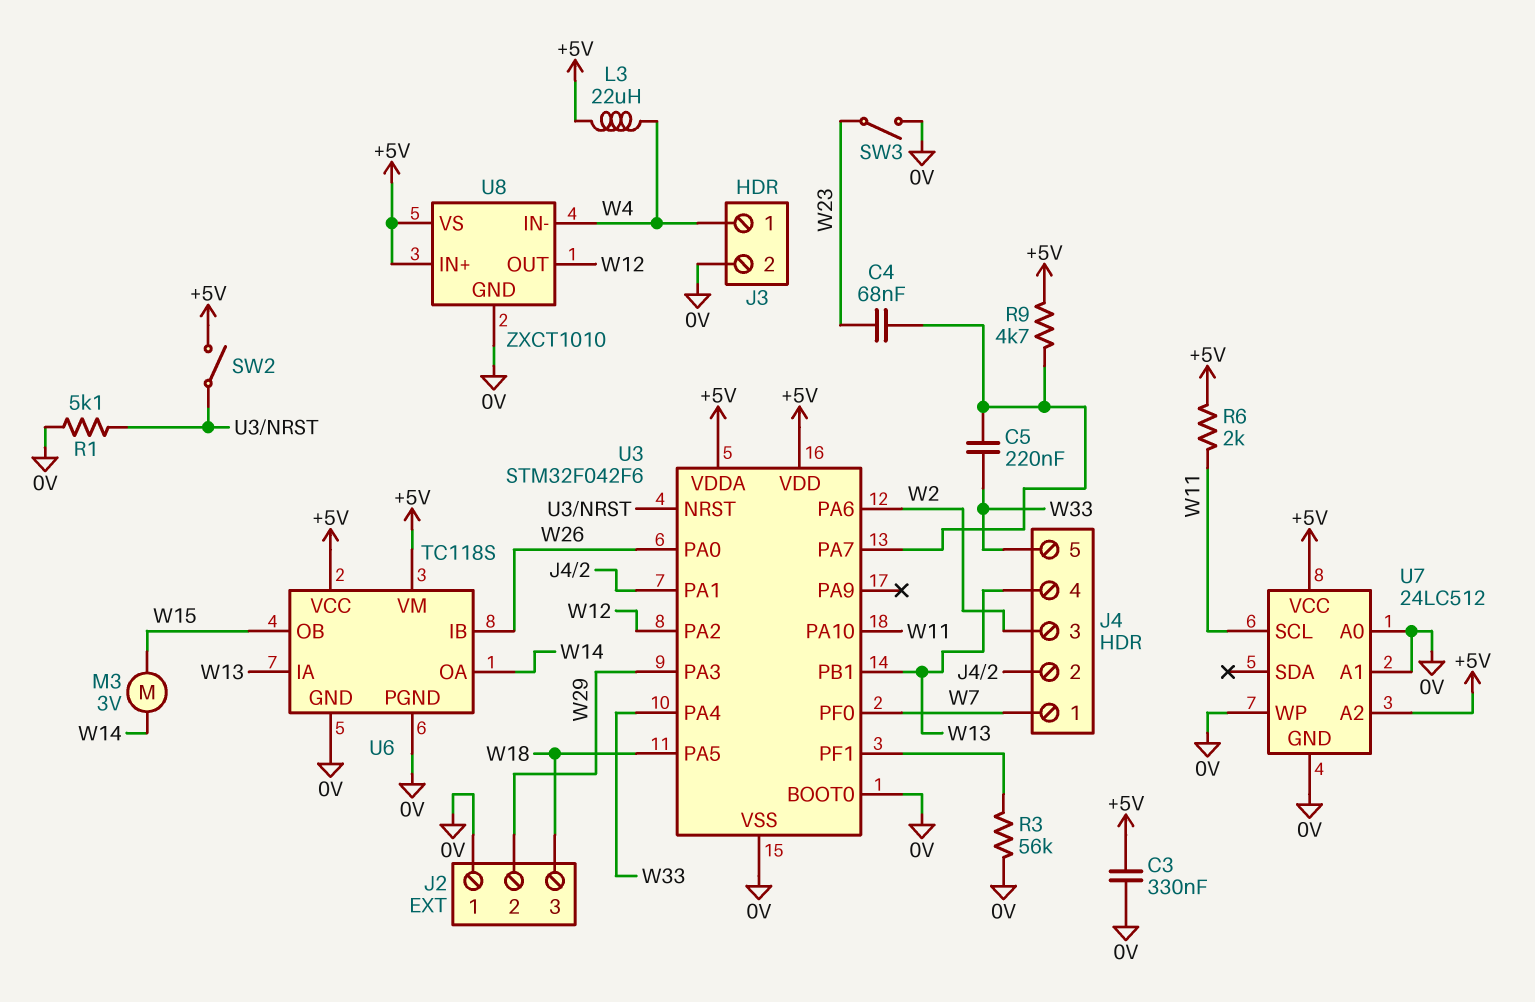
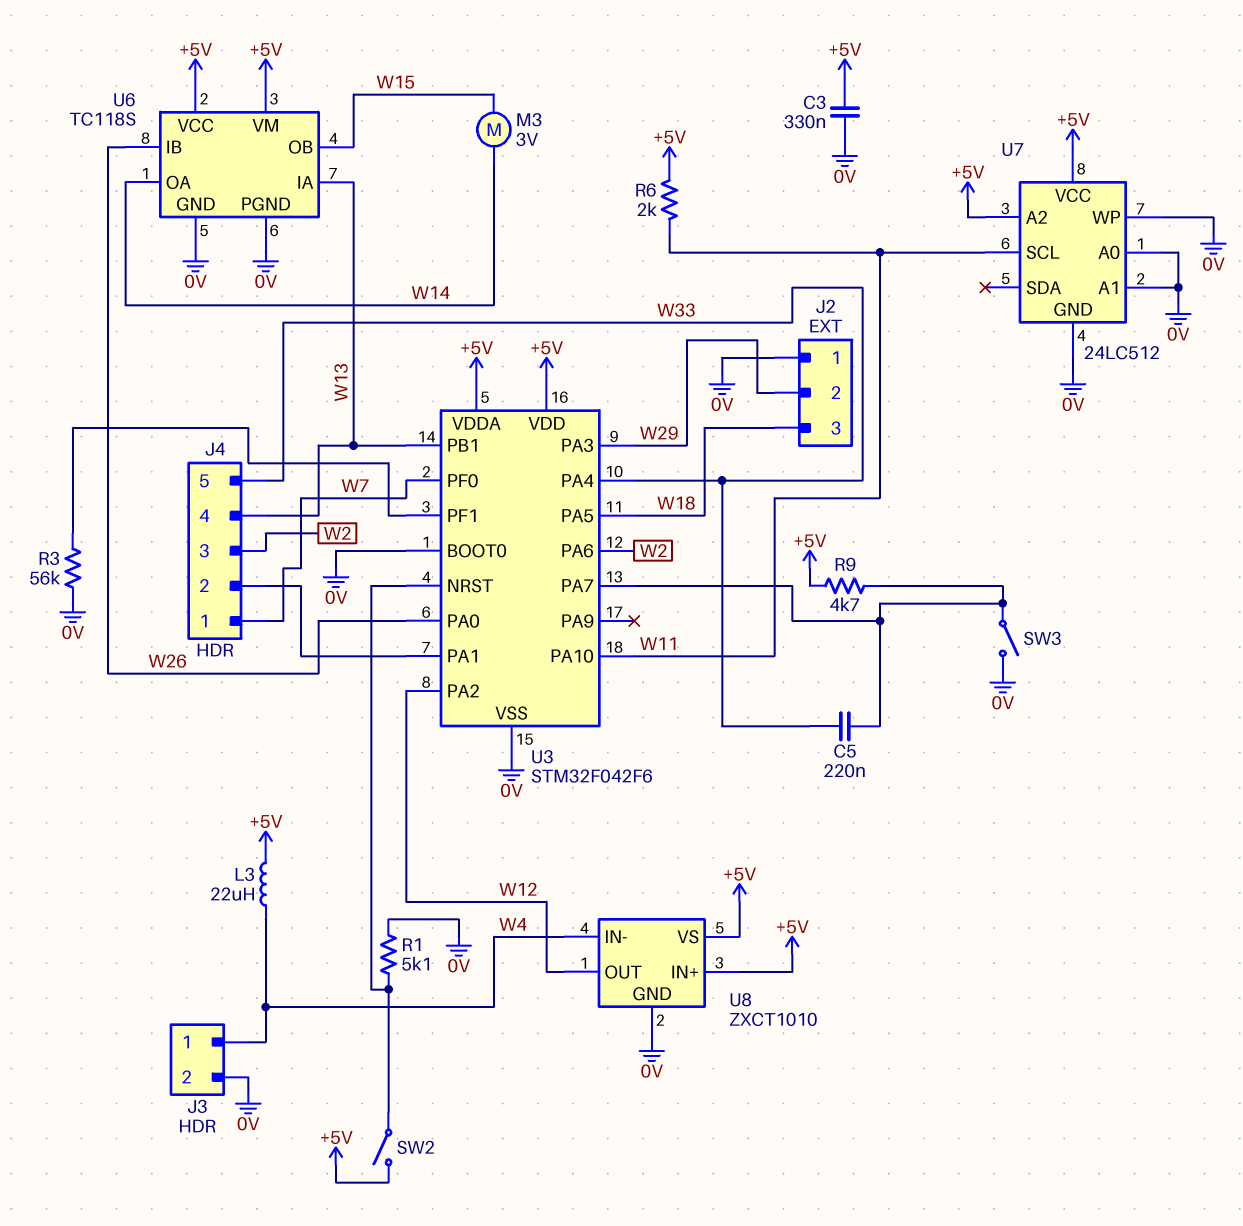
C4: 68nF (U3/PA7, W23) -> none
SW3: switch (0V, W23) -> switch (0V, U3/PA7)

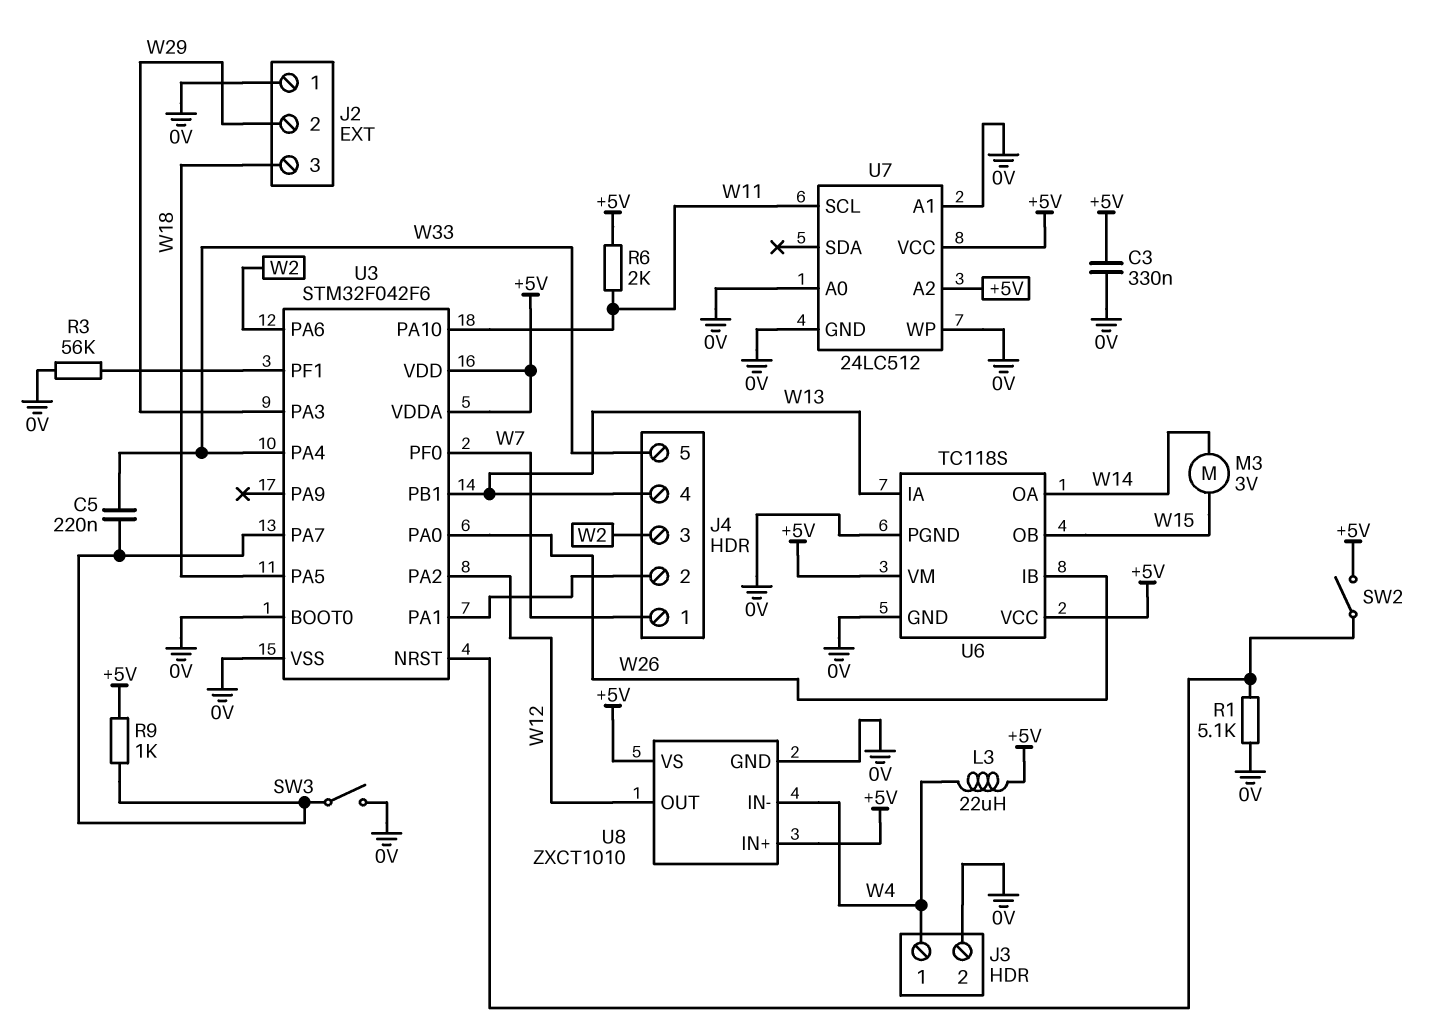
R9: 4.7k (+5V, U3/PA7) -> 1k (+5V, U3/PA7)

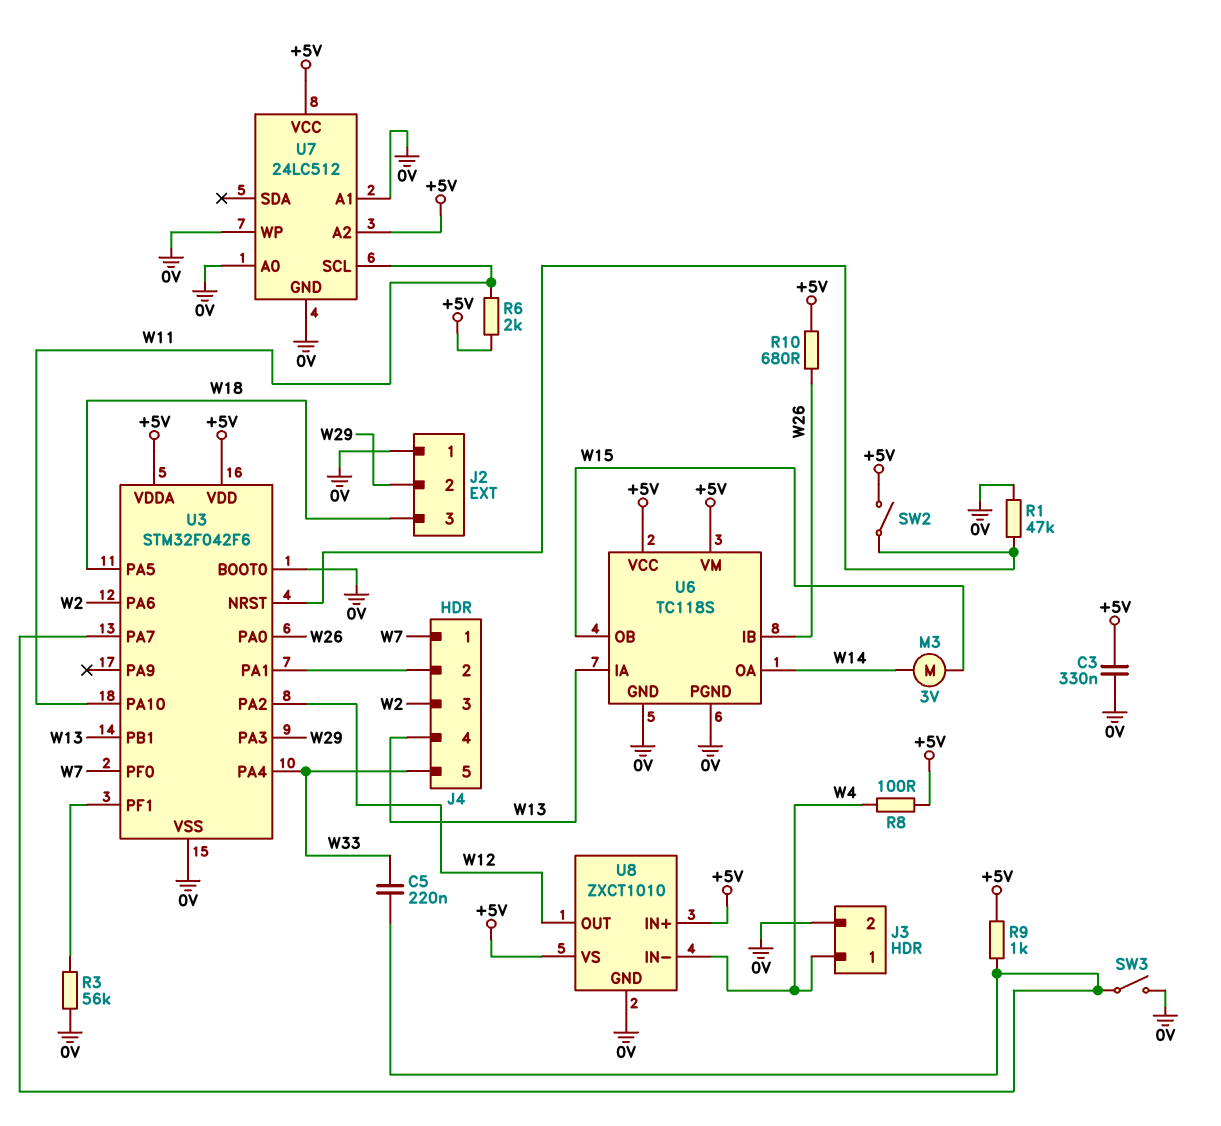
L3: 22uH (+5V, W4) -> none
R1: 5.1k (0V, U3/NRST) -> 47k (0V, U3/NRST)
R8: none -> 100 (+5V, W4)
R10: none -> 680 (+5V, W26)

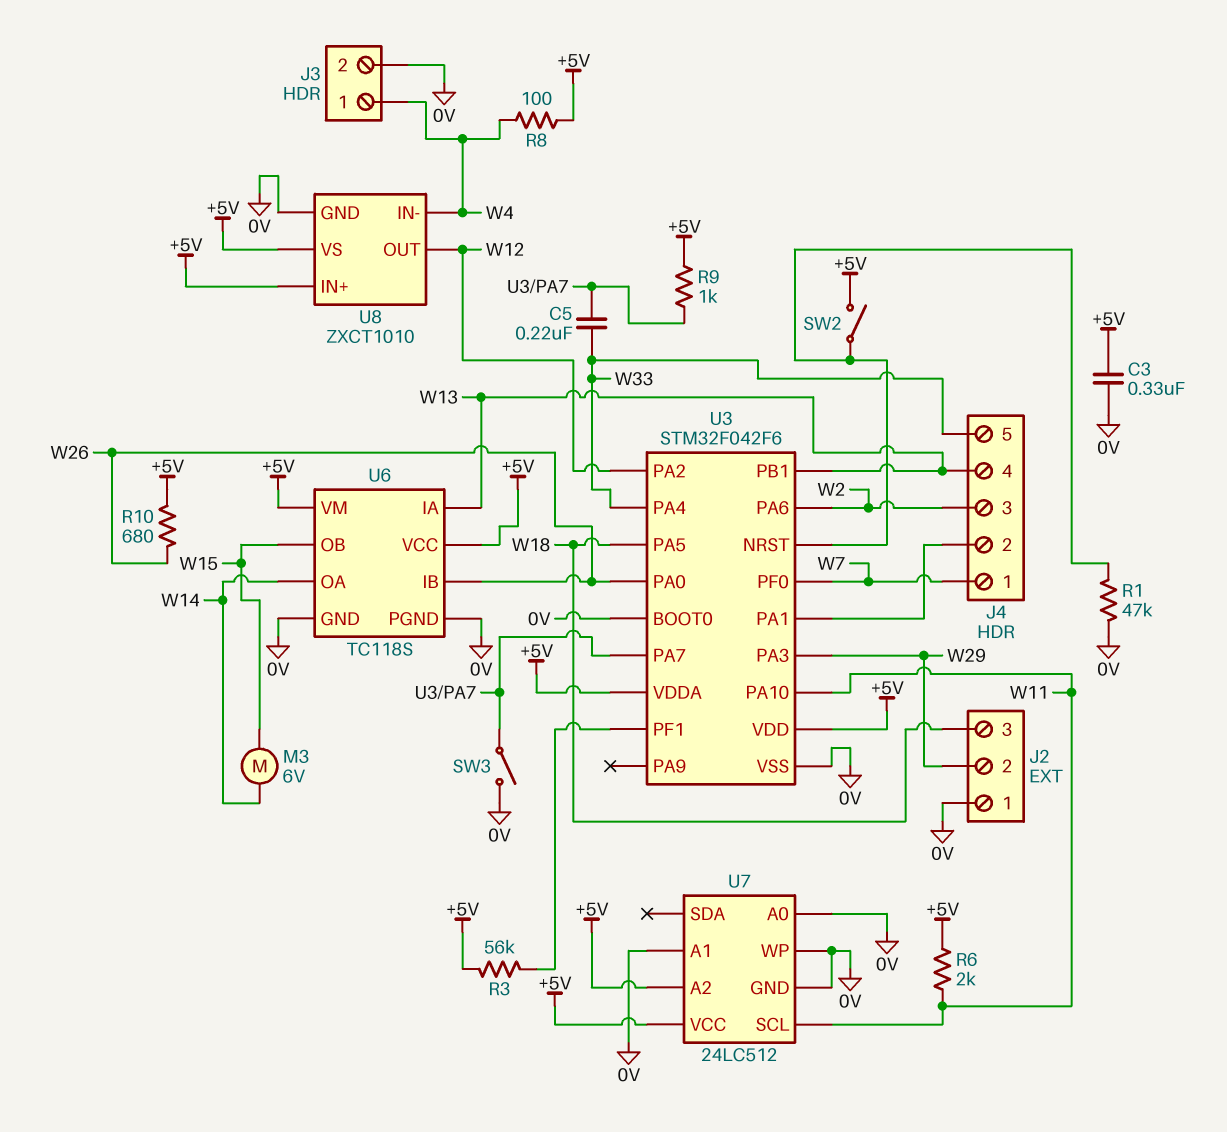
M3: motor 3V (W14, W15) -> motor 6V (W14, W15)
R3: 56k (0V, U3/PF1) -> 56k (+5V, U3/PF1)

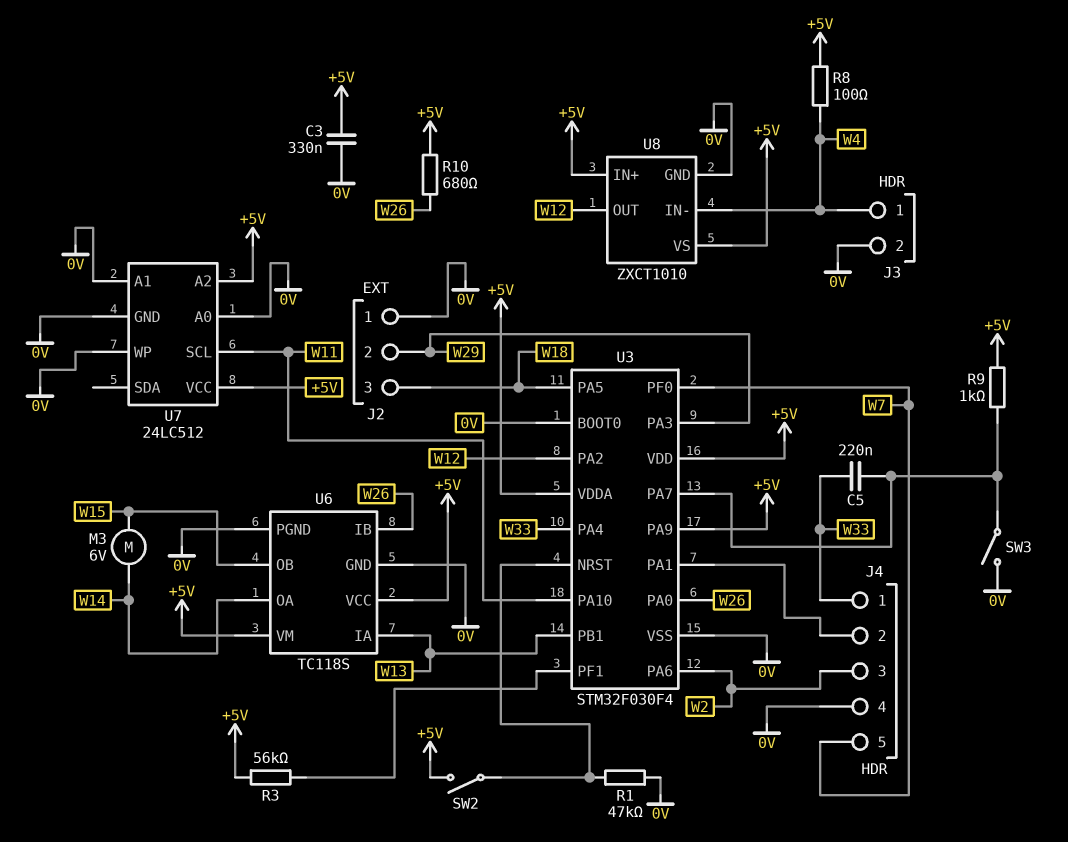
J4 pin 1: W7 -> W33
J4 pin 4: W13 -> 0V
J4 pin 5: W33 -> W7
R6: 2k (+5V, W11) -> none
U3: STM32F042F6 -> STM32F030F4
U3 pin PA9: none -> +5V

